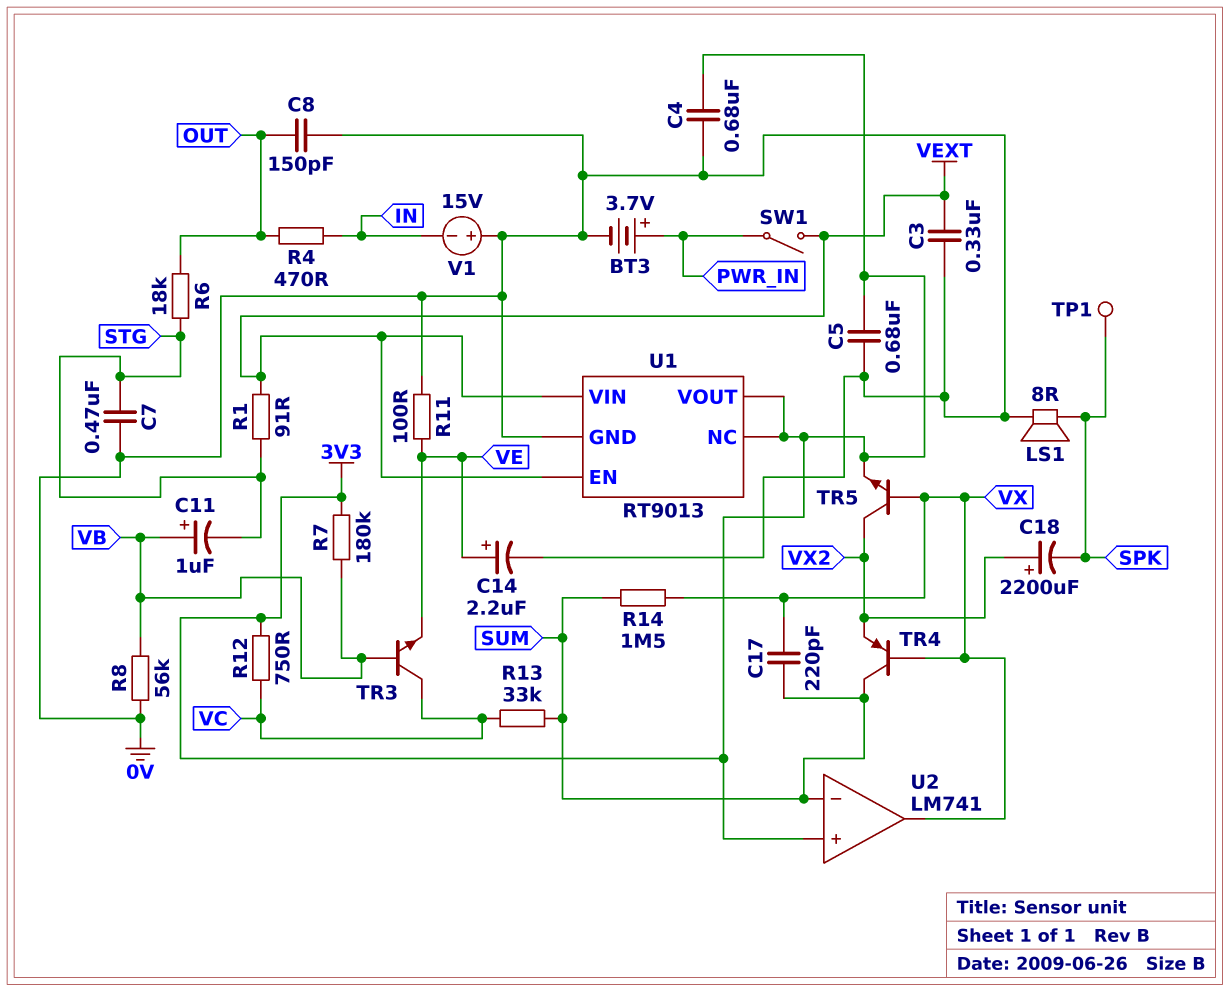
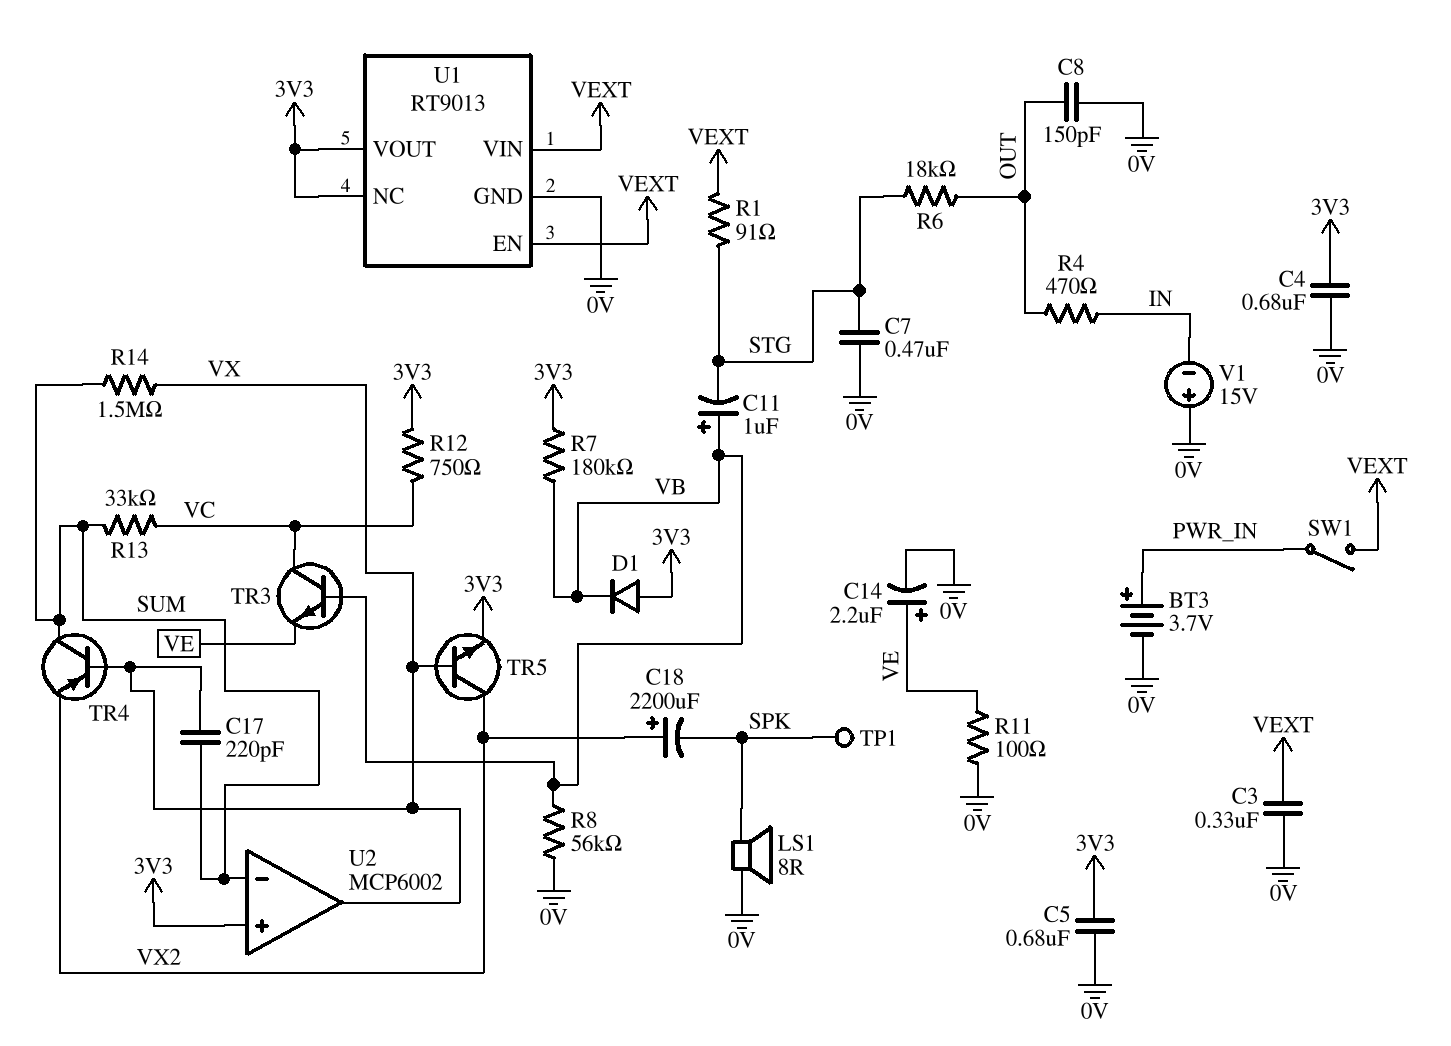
D1: none -> diode (A 3V3, K VB)
U2: LM741 -> MCP6002

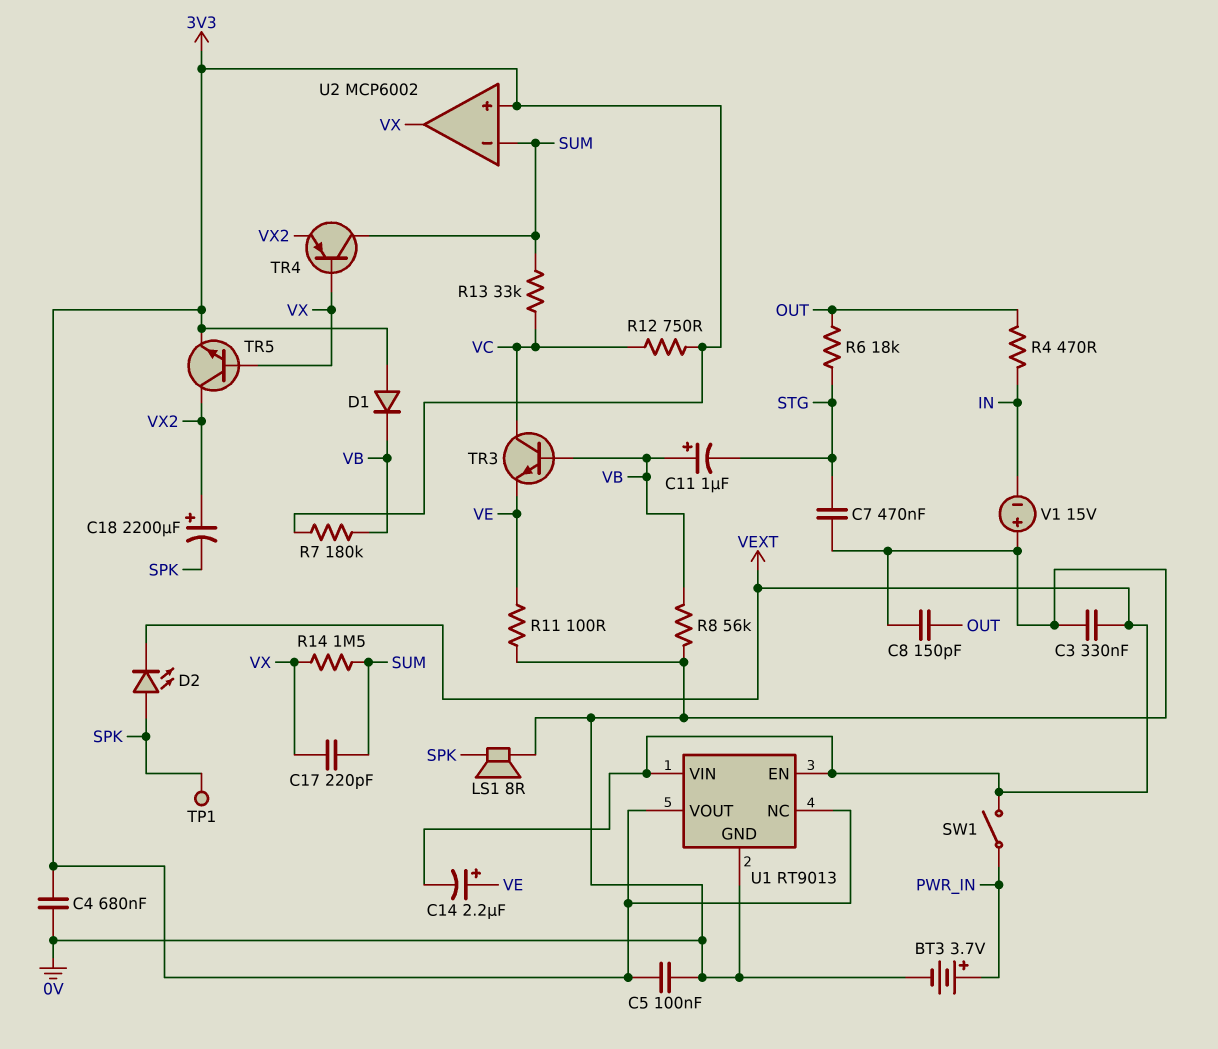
C5: 680nF (0V, 3V3) -> 100nF (0V, 3V3)
C14: 2.2uF (plus VE, minus 0V) -> 2.2uF (plus VE, minus VEXT)
D2: none -> LED (A SPK, K VEXT)
R1: 91 (STG, VEXT) -> none

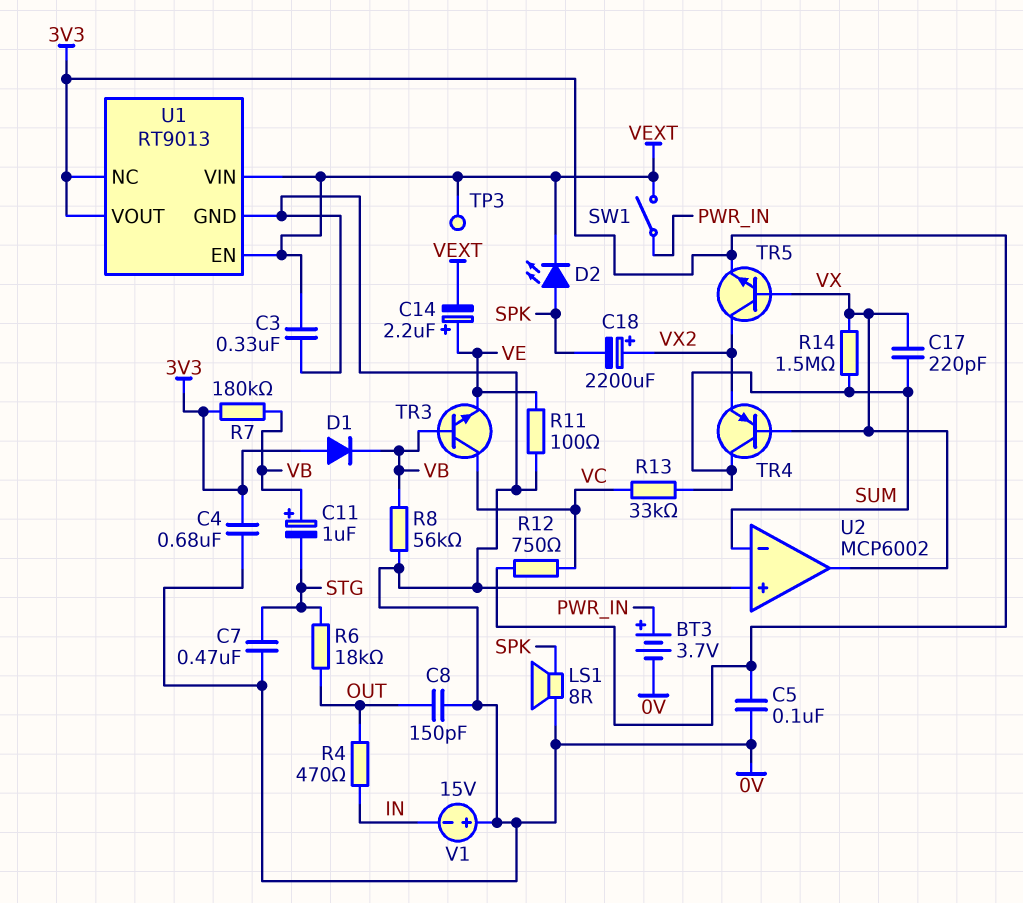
TP1: test point (SPK) -> none
TP3: none -> test point (VEXT)
U2 pin in+: 3V3 -> 0V

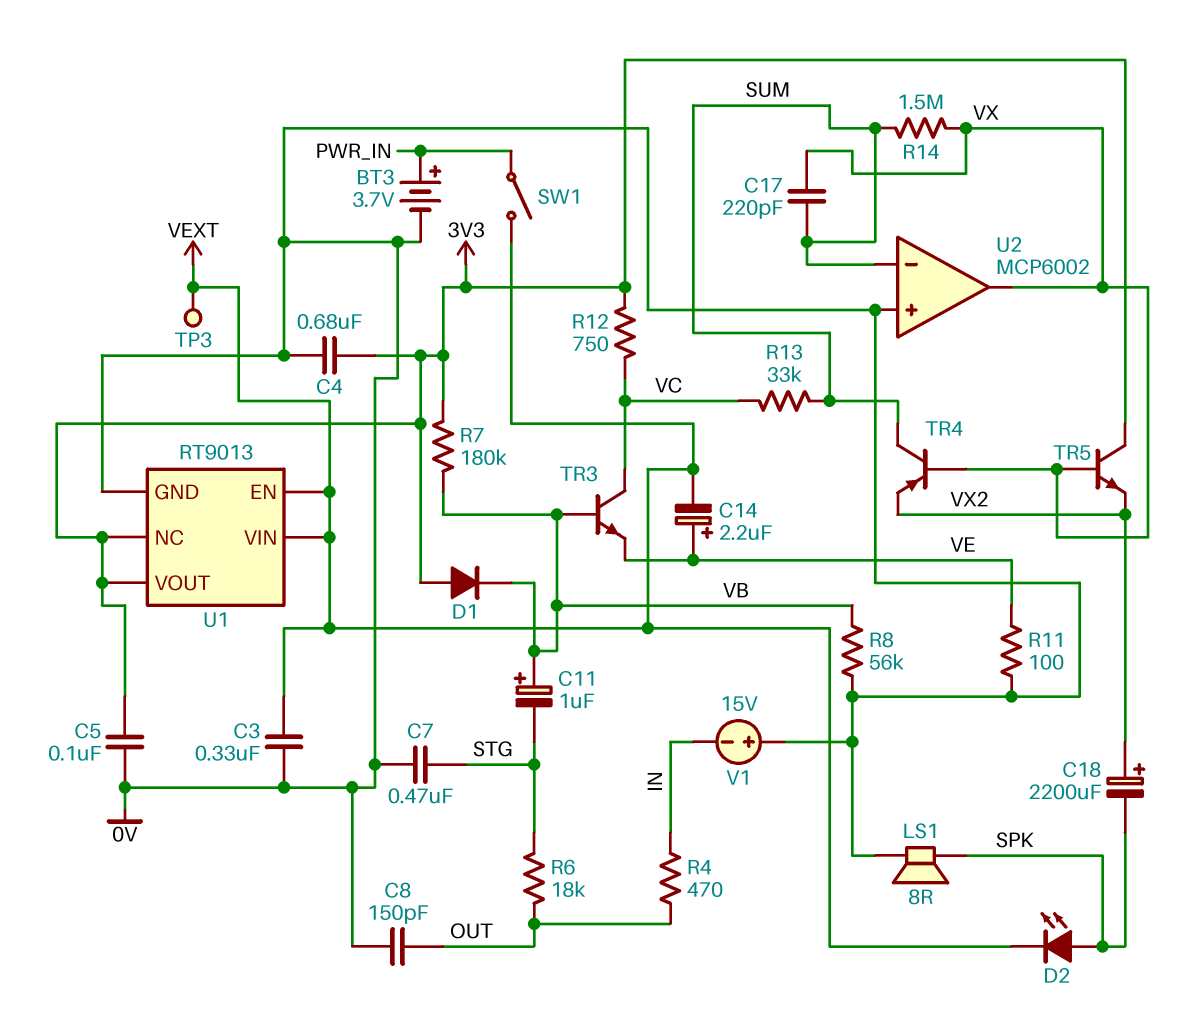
TR5: NPN (B VX, C VX2, E 3V3) -> NPN (B VX, C 3V3, E VX2)

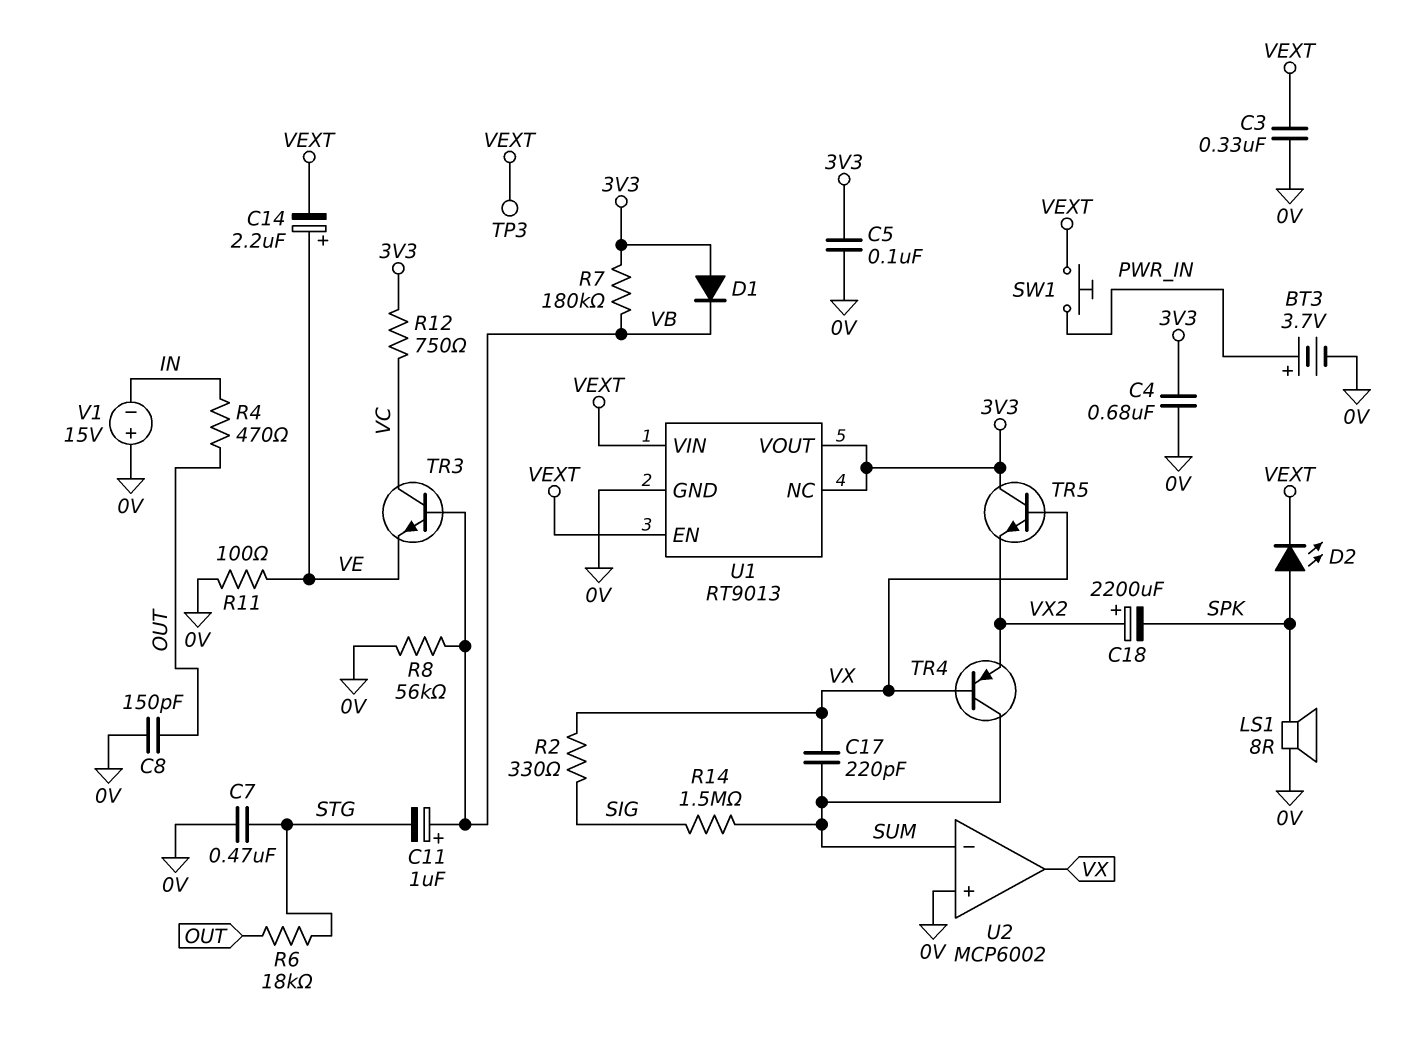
R2: none -> 330 (SIG, VX)
R13: 33k (SUM, VC) -> none
R14: 1.5M (SUM, VX) -> 1.5M (SIG, SUM)
SW1: switch (PWR_IN, VEXT) -> button (PWR_IN, VEXT)

